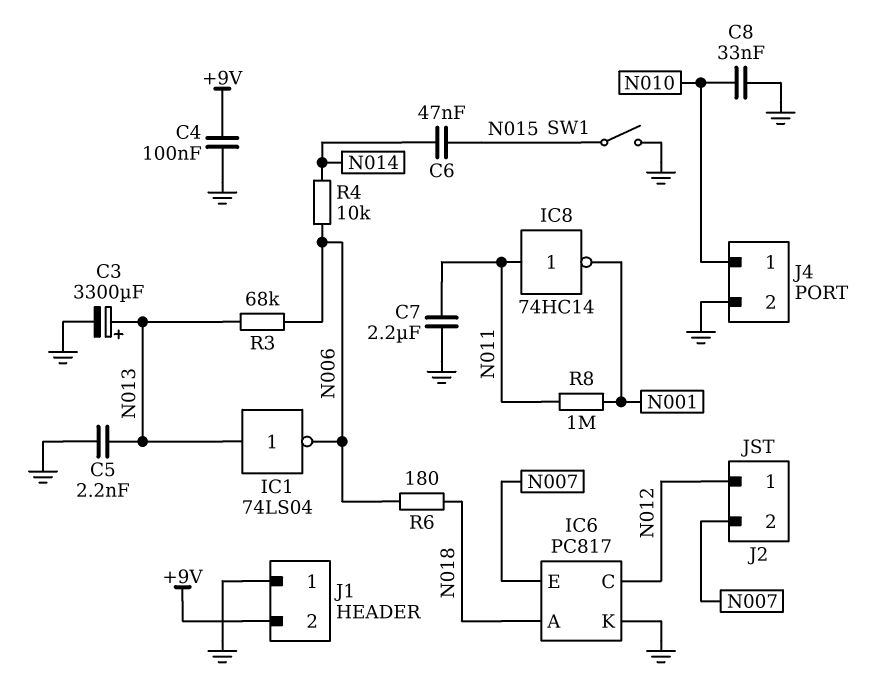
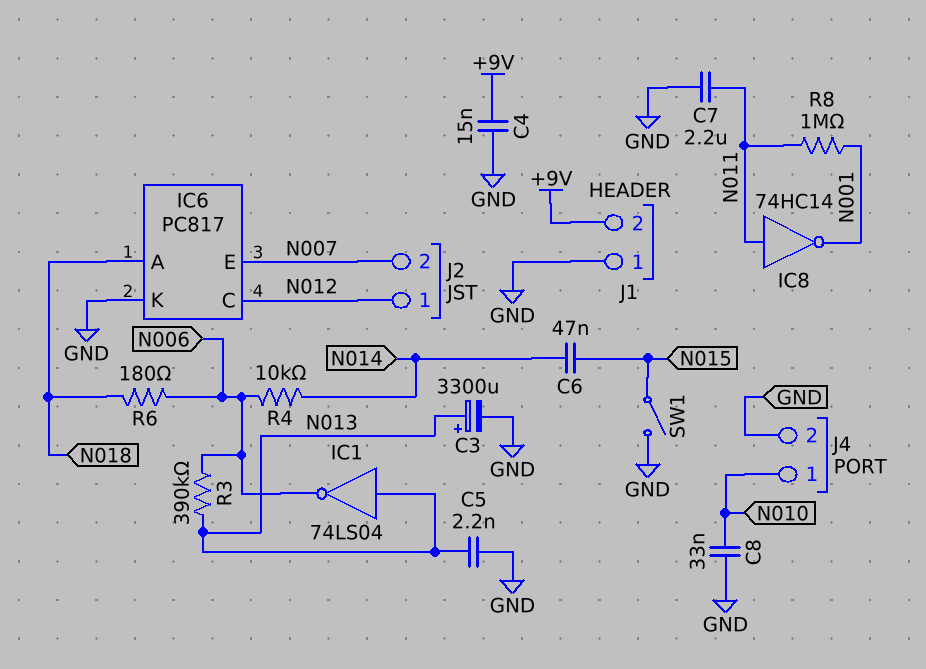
C4: 100nF (+9V, GND) -> 15nF (+9V, GND)
R3: 68k (N006, N013) -> 390k (N006, N013)

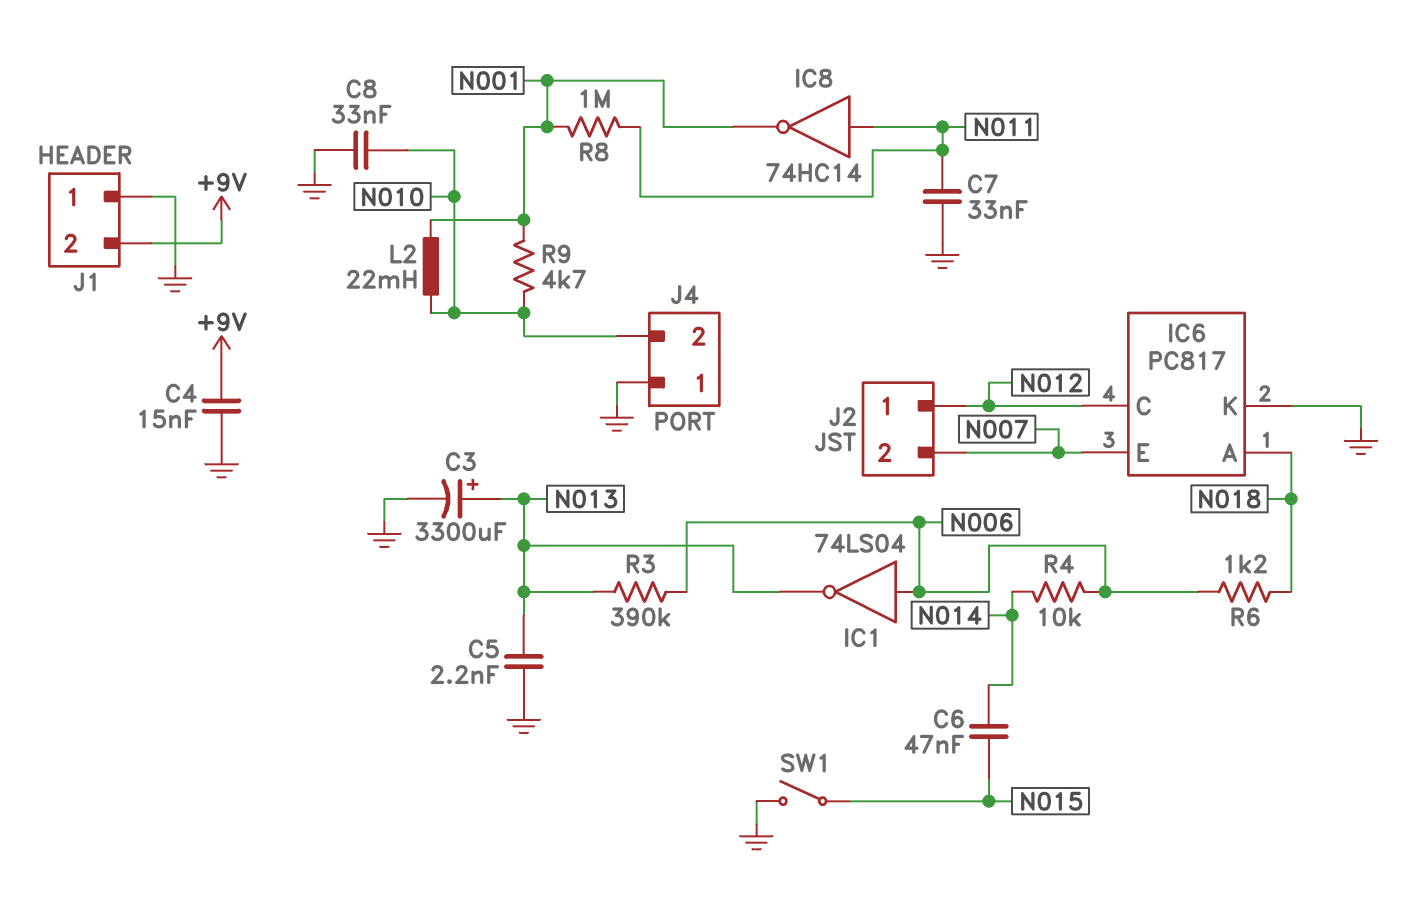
C7: 2.2uF (GND, N011) -> 33nF (GND, N011)
IC1: NOT 74LS04 (in N013, out N006) -> NOT 74LS04 (in N006, out N013)
J4 pin 1: N010 -> GND
J4 pin 2: GND -> N010
L2: none -> 22mH (N001, N010)
R6: 180 (N006, N018) -> 1.2k (N006, N018)
R9: none -> 4.7k (N001, N010)

